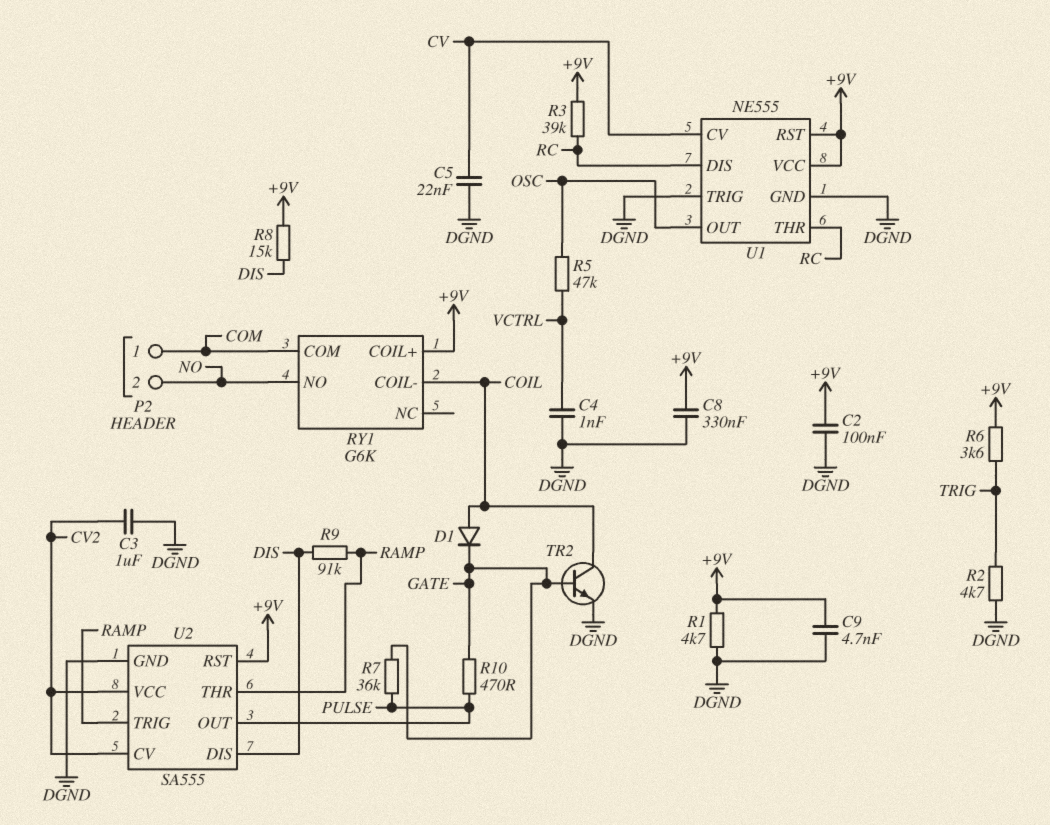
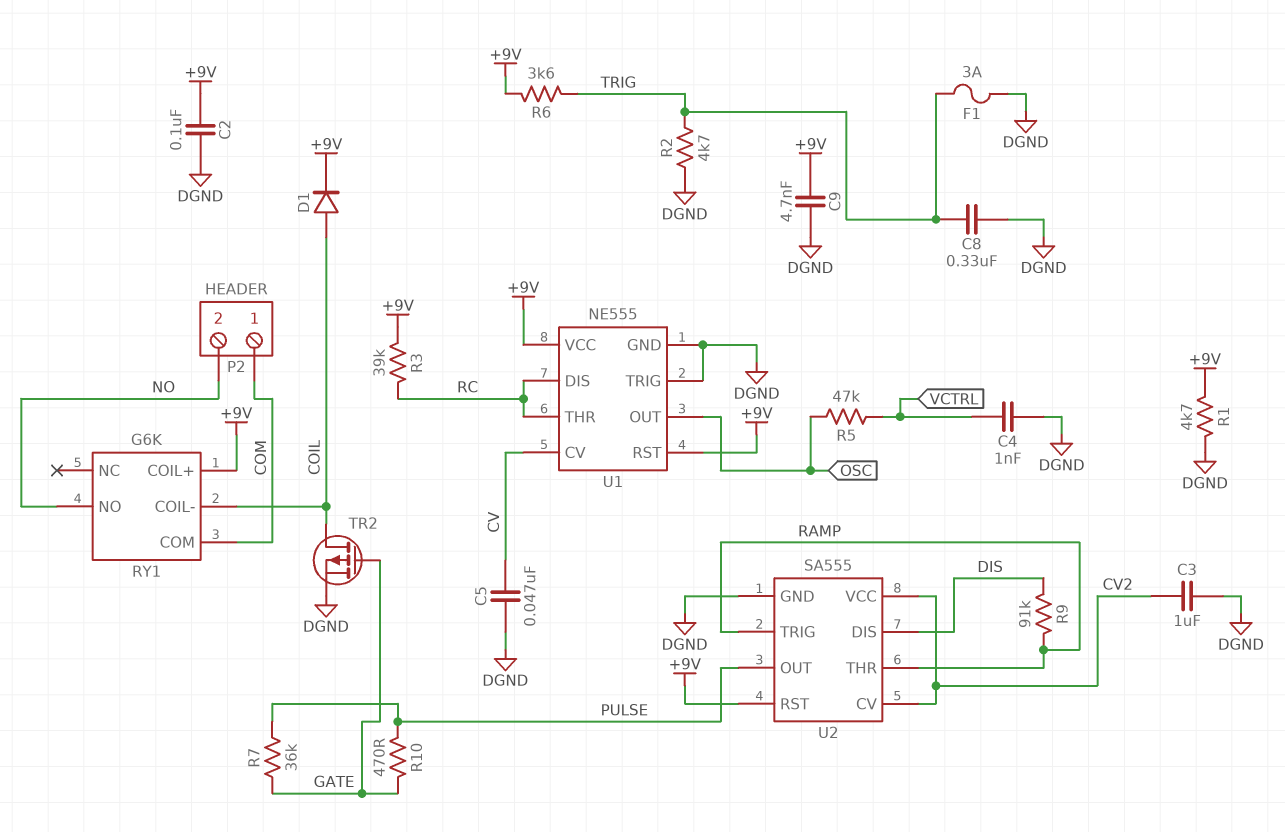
C5: 22nF (CV, DGND) -> 47nF (CV, DGND)
C8: 330nF (+9V, DGND) -> 330nF (DGND, TRIG)
D1: diode (A COIL, K GATE) -> diode (A COIL, K +9V)
F1: none -> 3A (DGND, TRIG)
R8: 15k (+9V, DIS) -> none
TR2: NPN (B GATE, C COIL, E DGND) -> PMOS (G GATE, D COIL, S DGND)

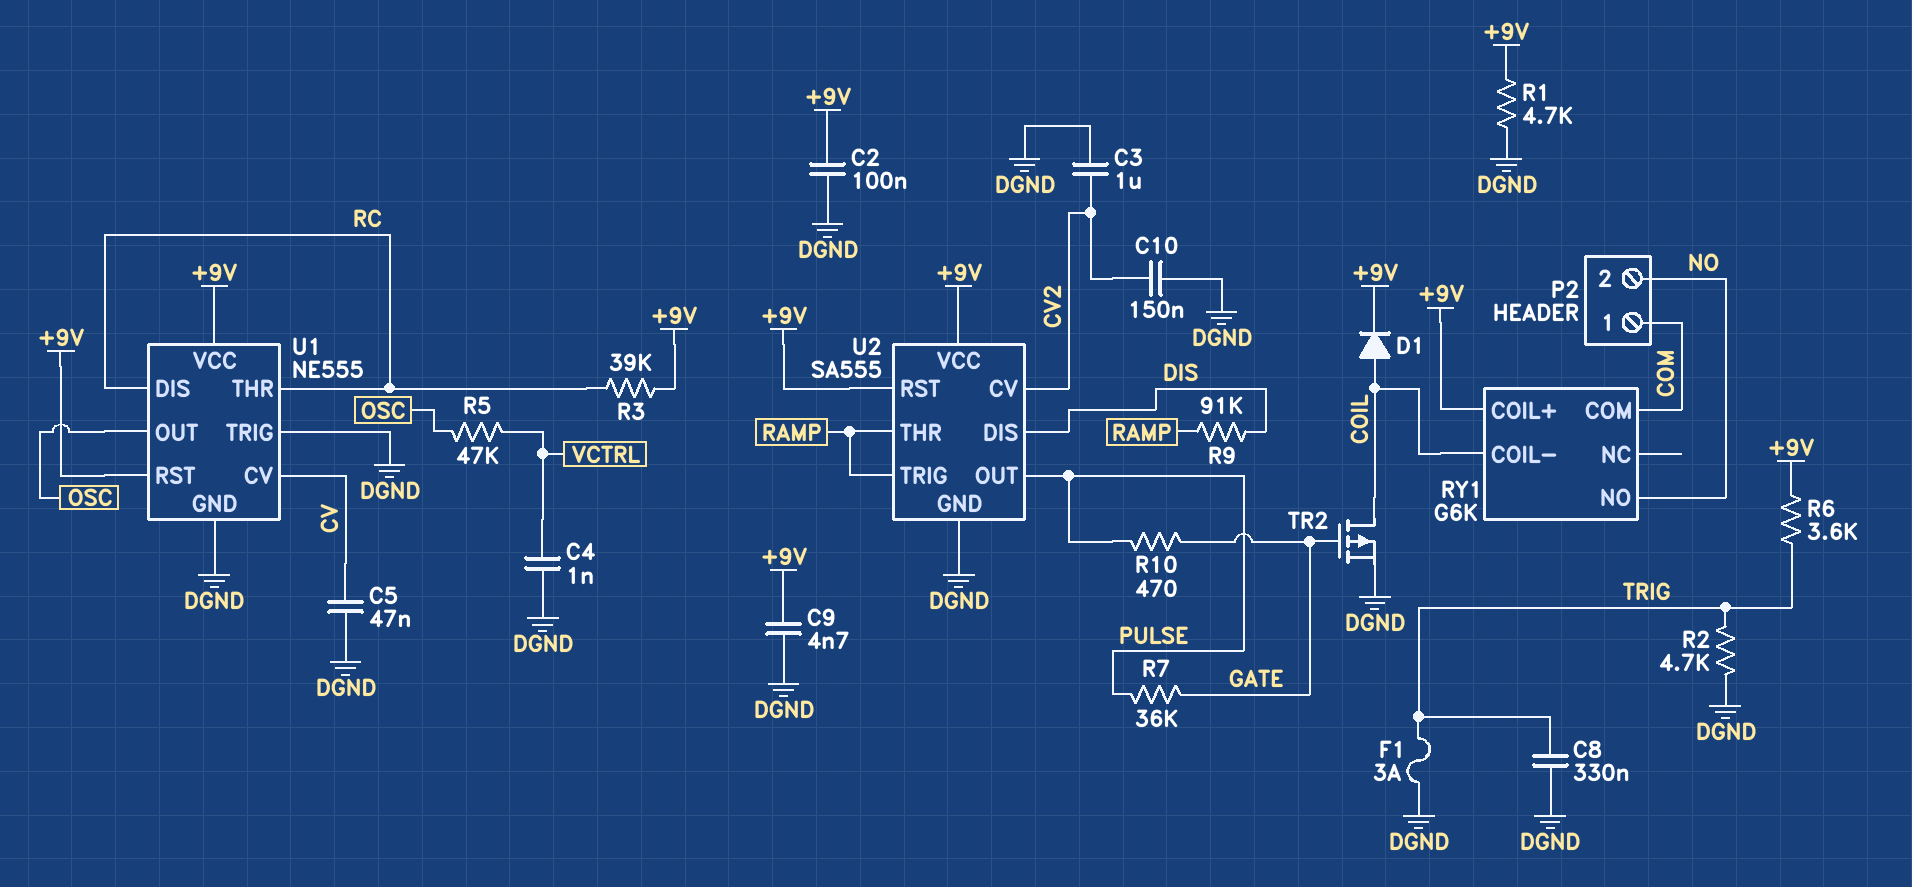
C10: none -> 150nF (CV2, DGND)
U2 pin VCC: CV2 -> +9V

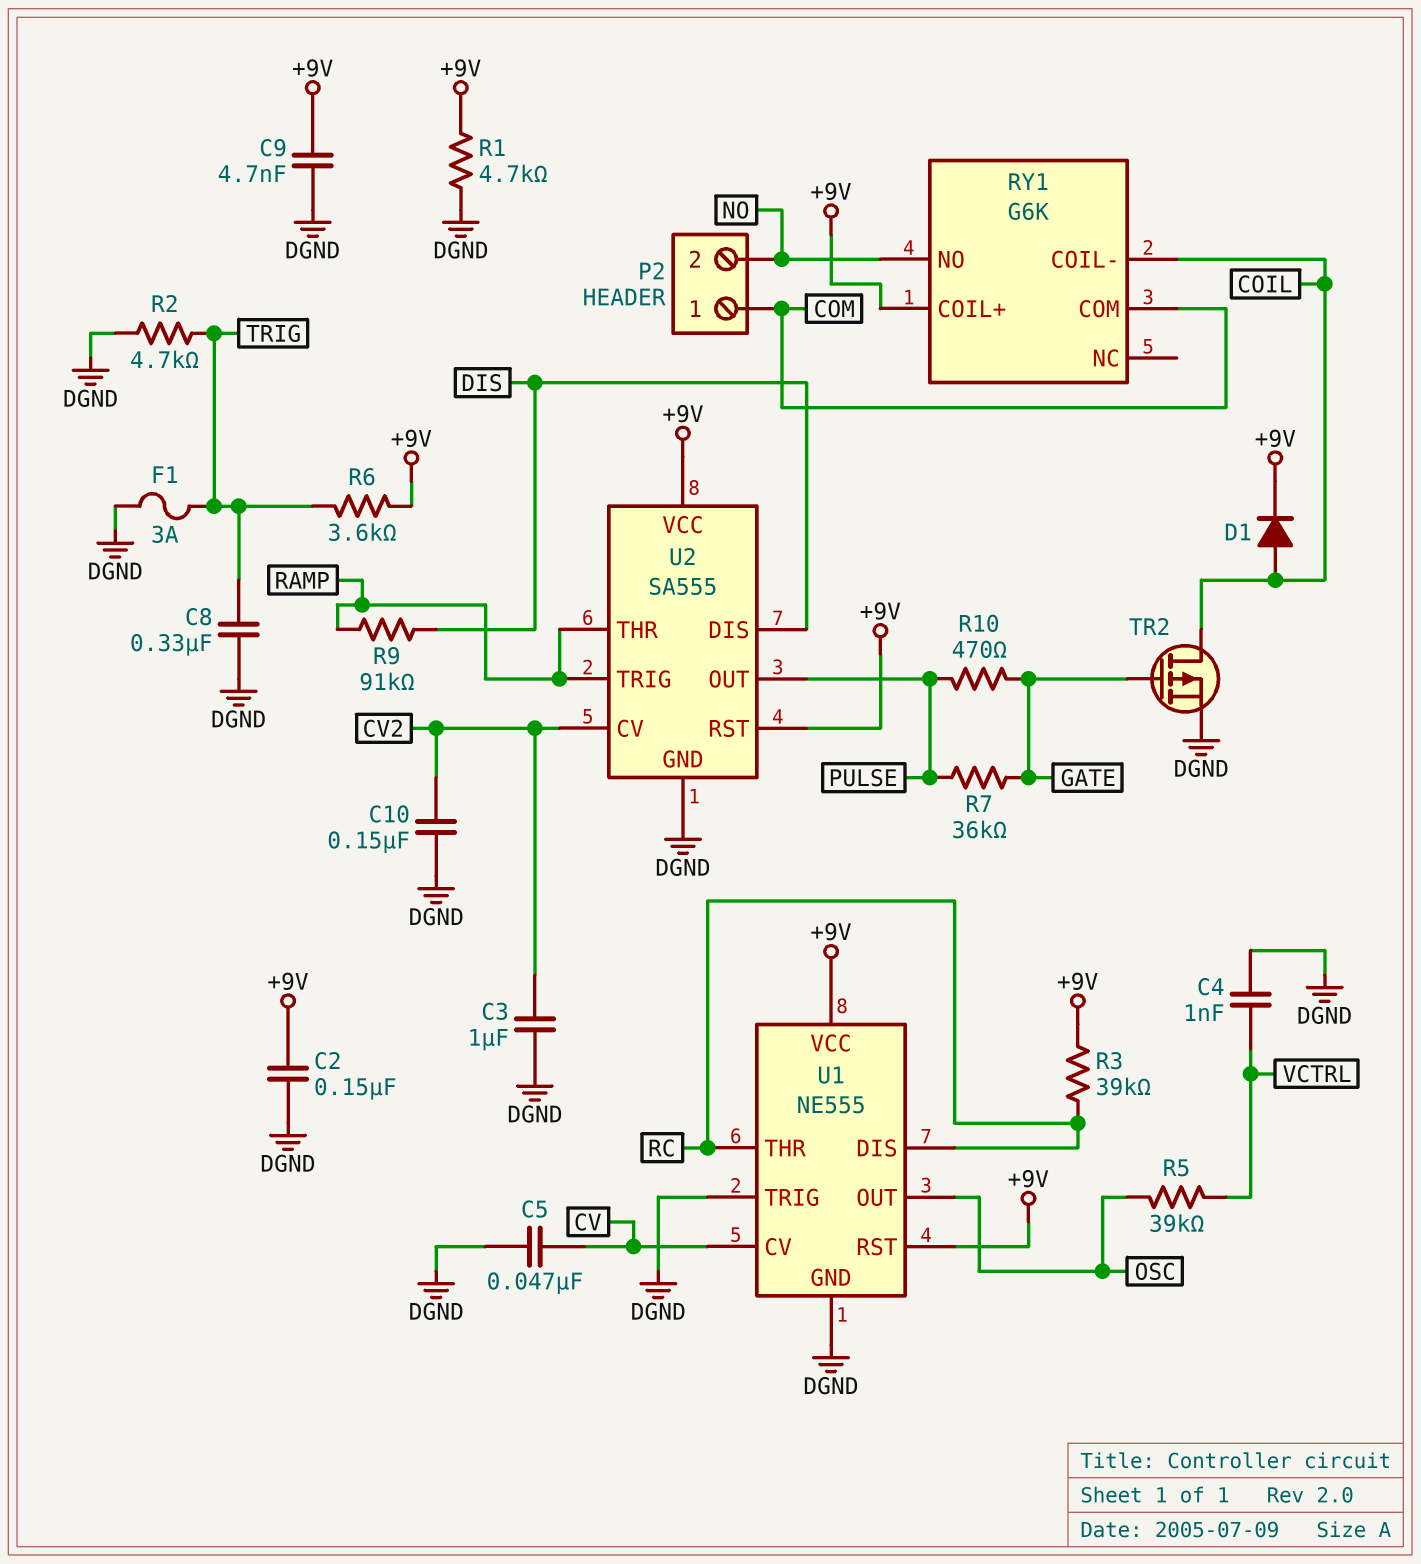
C2: 100nF (+9V, DGND) -> 150nF (+9V, DGND)
R5: 47k (OSC, VCTRL) -> 39k (OSC, VCTRL)

